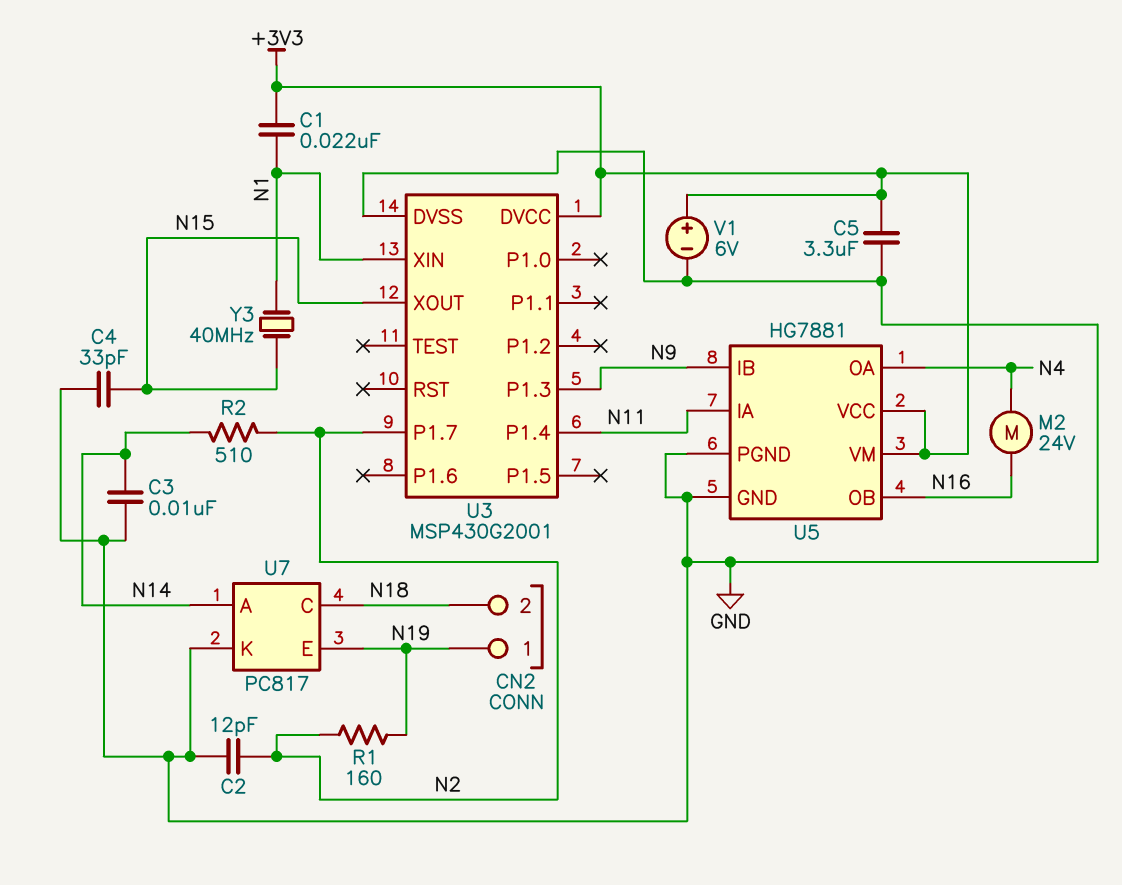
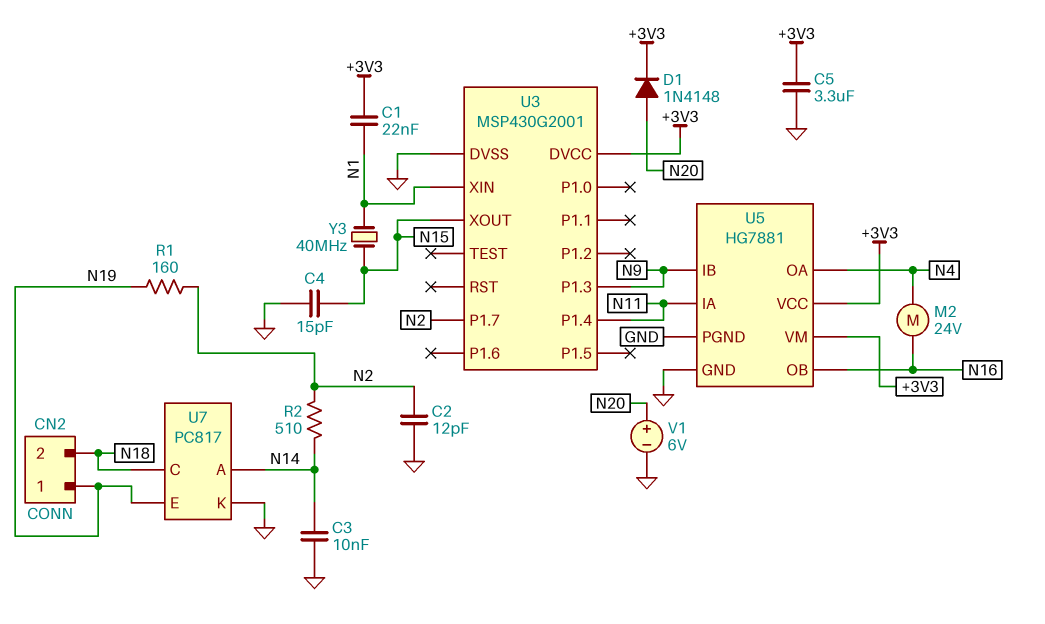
C4: 33pF (GND, N15) -> 15pF (GND, N15)
D1: none -> diode 1N4148 (A N20, K +3V3)
V1: 6V (plus +3V3, minus GND) -> 6V (plus N20, minus GND)

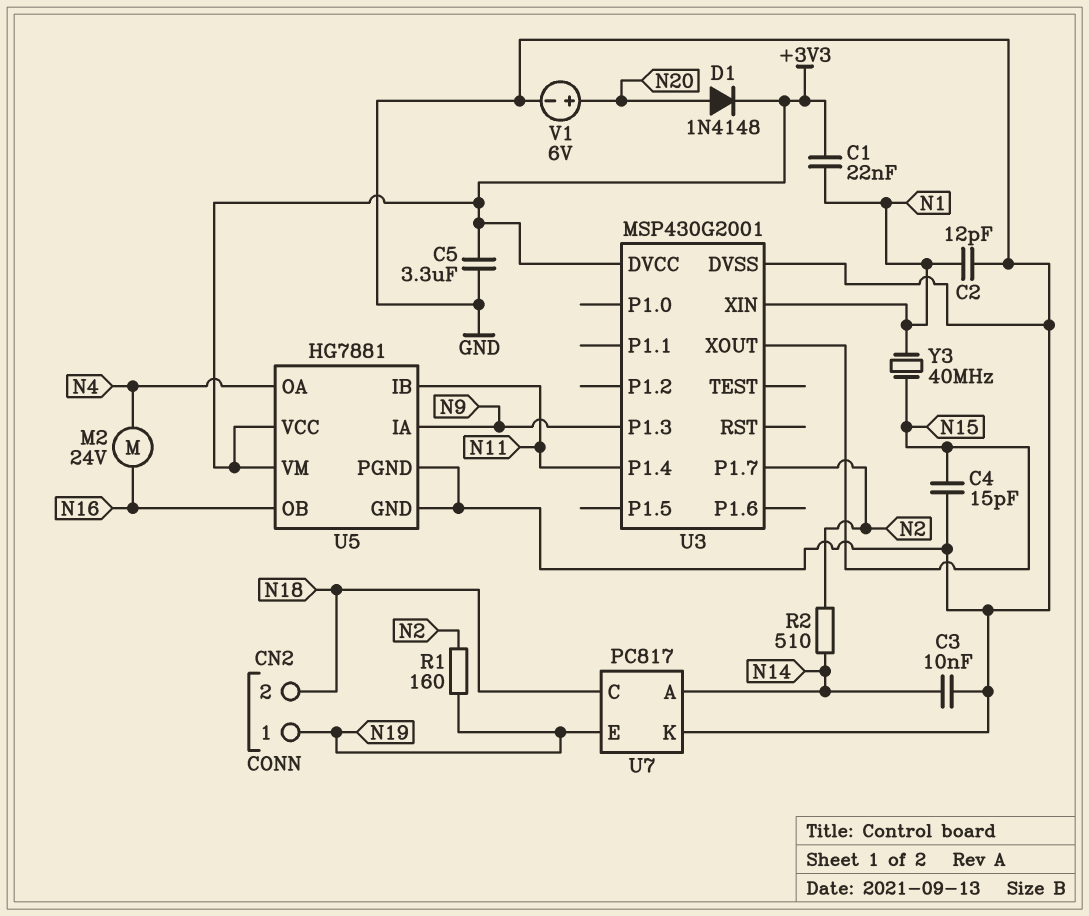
C2: 12pF (GND, N2) -> 12pF (GND, N1)
U5 pin IA: N11 -> N9
U5 pin IB: N9 -> N11

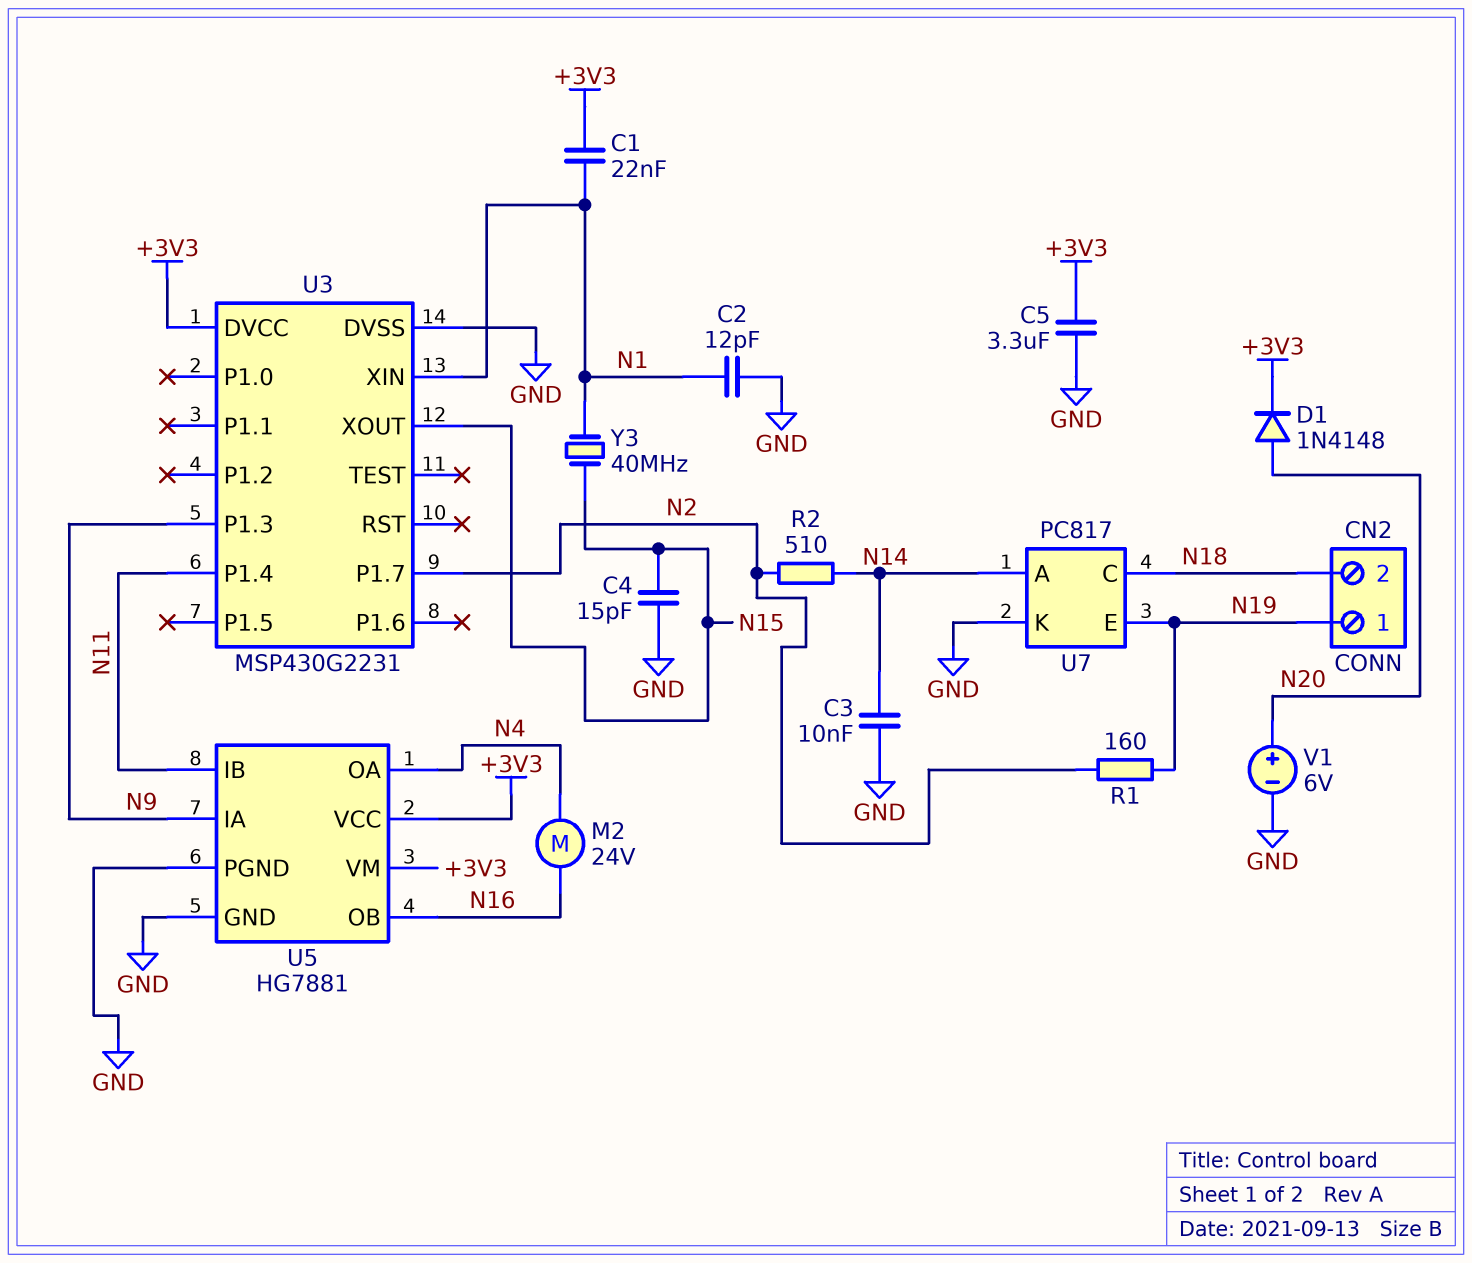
U3: MSP430G2001 -> MSP430G2231

